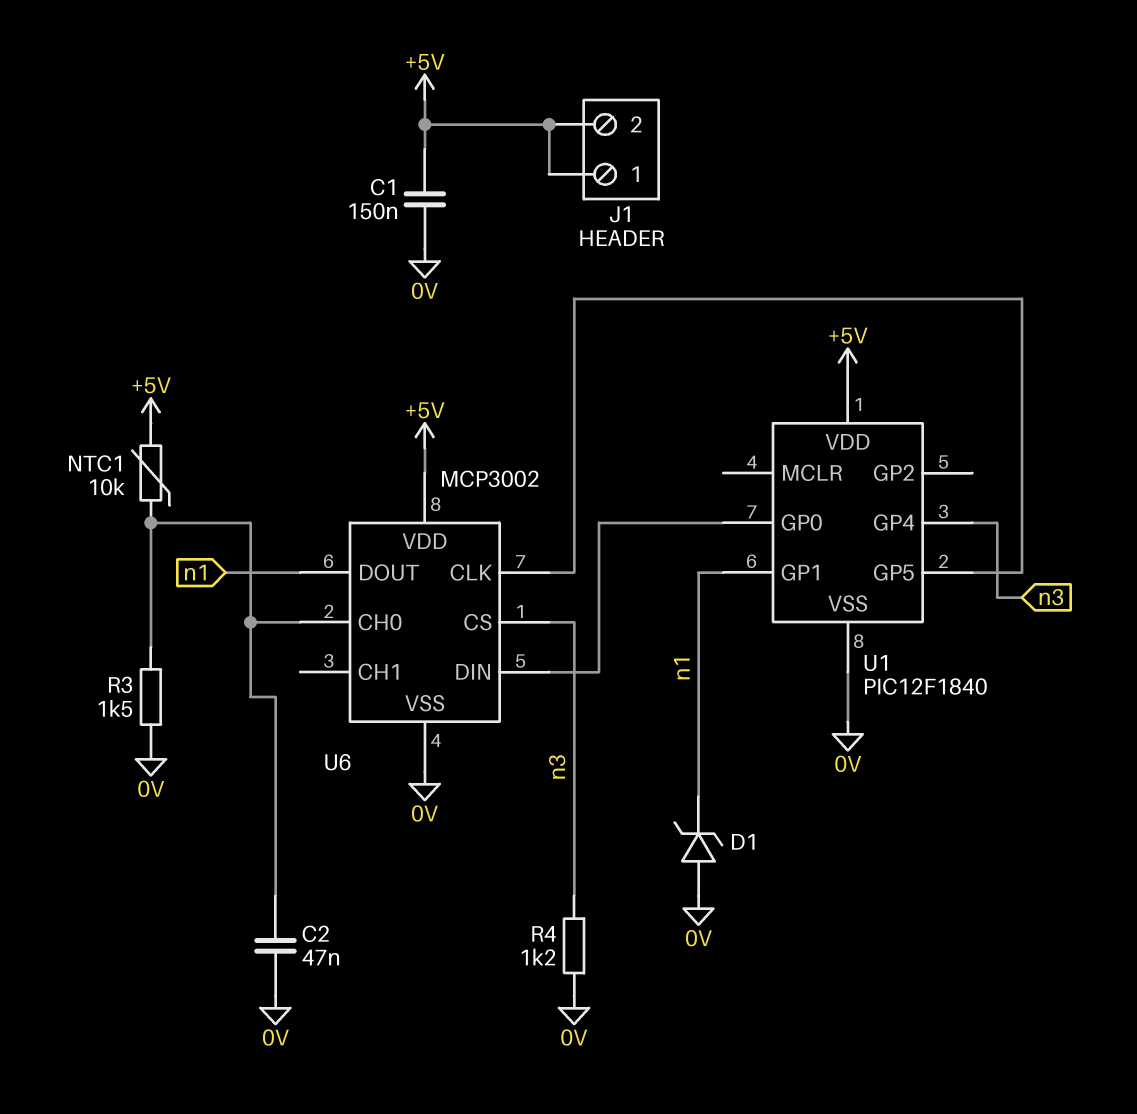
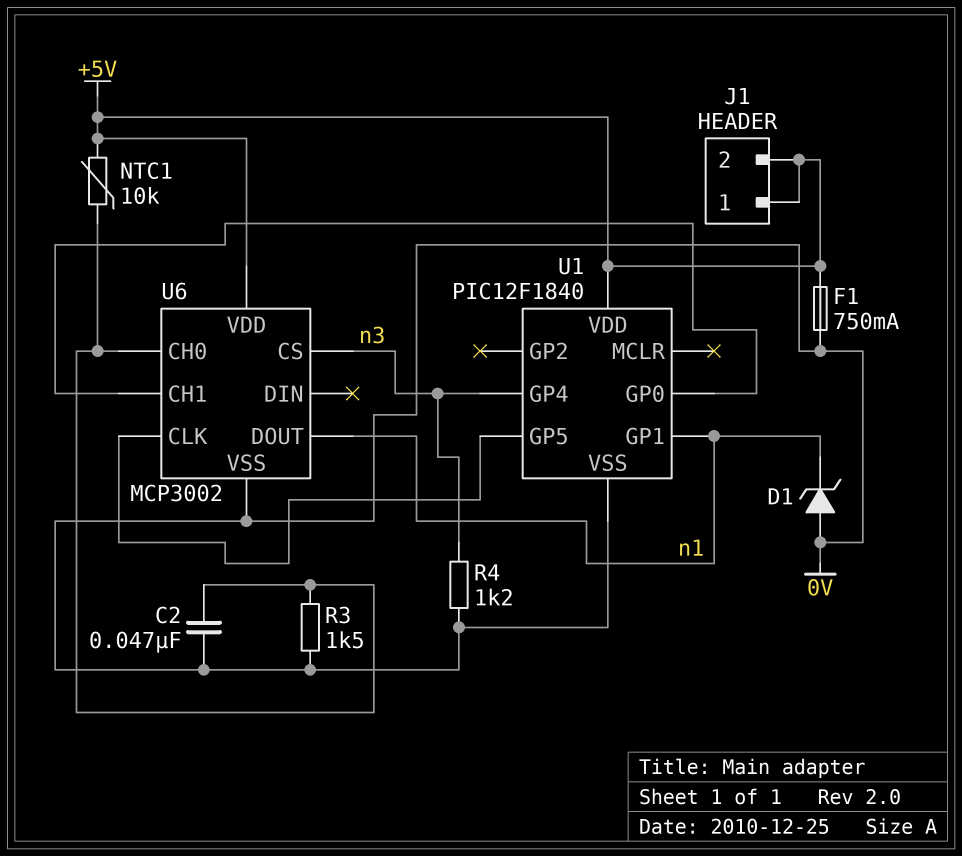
C1: 150nF (+5V, 0V) -> none
F1: none -> 750mA (+5V, 0V)
U6 pin CH1: none -> U1/GP0
U6 pin DIN: U1/GP0 -> none

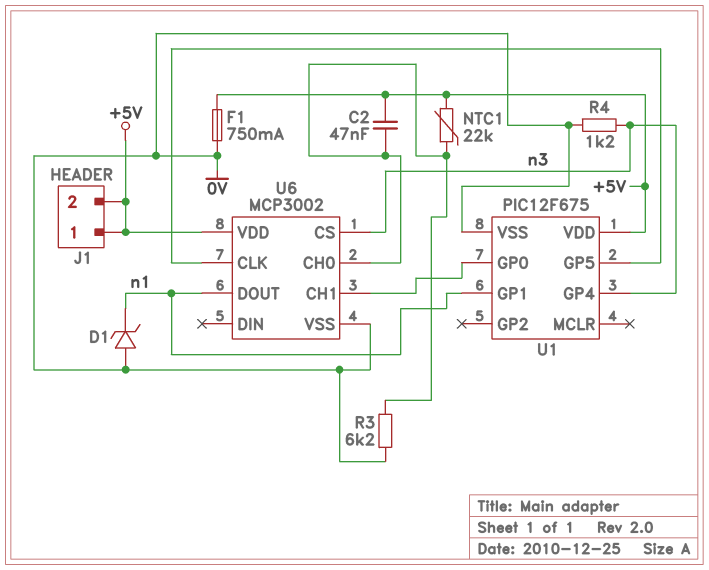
C2: 47nF (0V, U6/CH0) -> 47nF (+5V, U6/CH0)
NTC1: 10k (+5V, U6/CH0) -> 22k (+5V, U6/CH0)
R3: 1.5k (0V, U6/CH0) -> 6.2k (0V, U6/CH0)
U1: PIC12F1840 -> PIC12F675

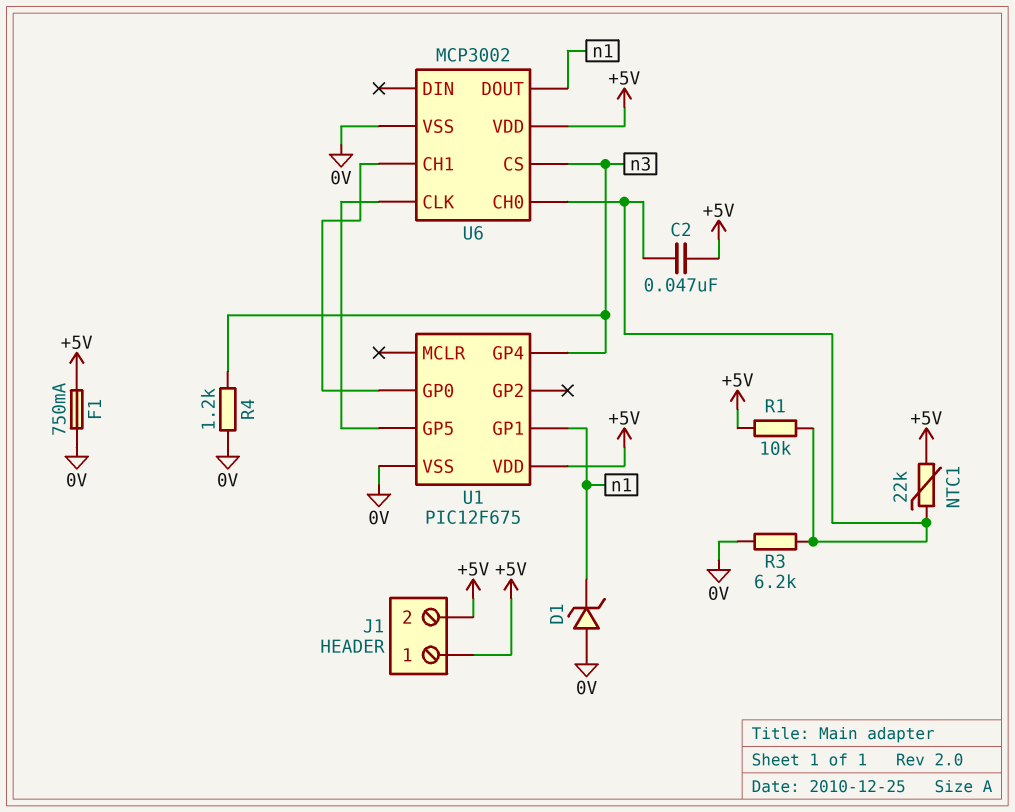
R1: none -> 10k (+5V, U6/CH0)

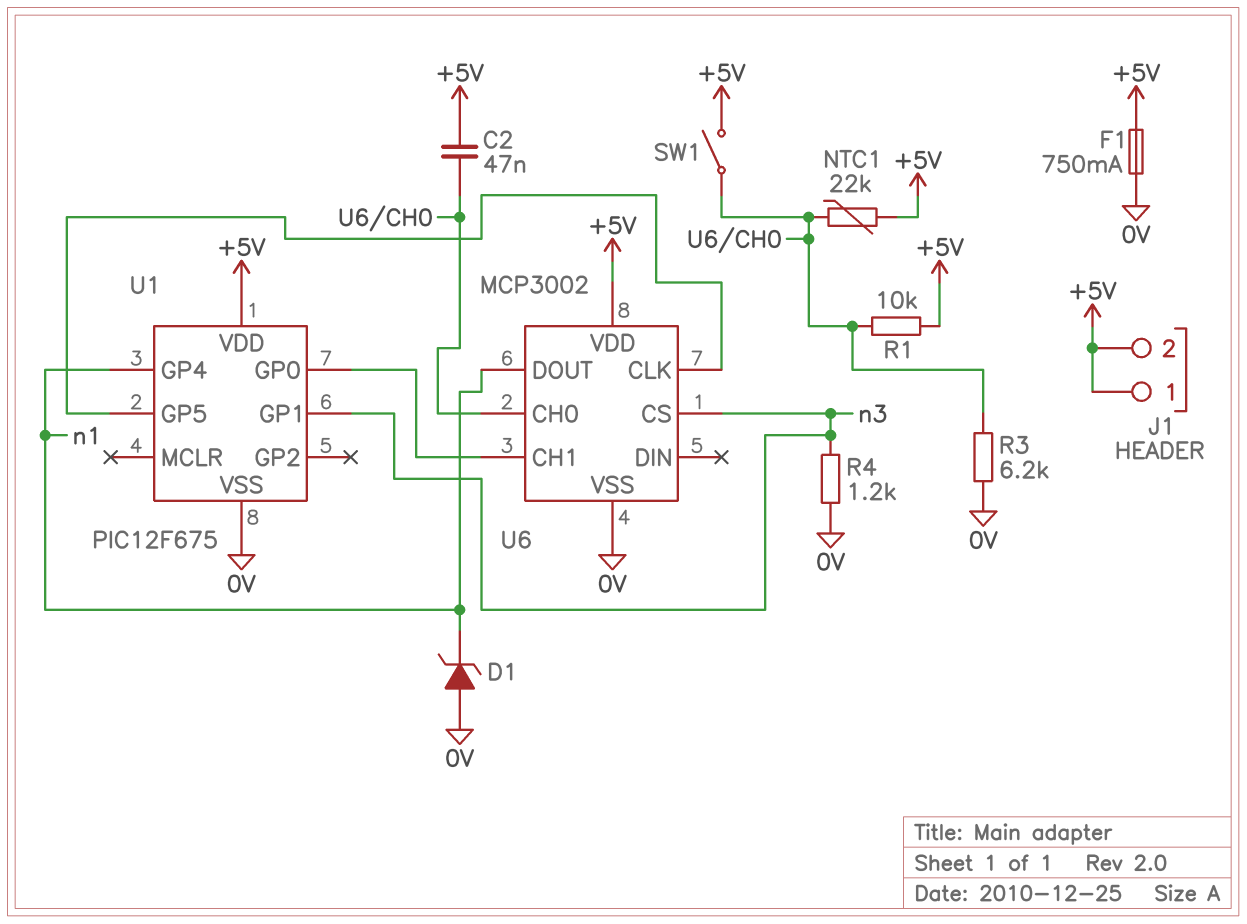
SW1: none -> switch (+5V, U6/CH0)
U1 pin GP1: n1 -> n3
U1 pin GP4: n3 -> n1

